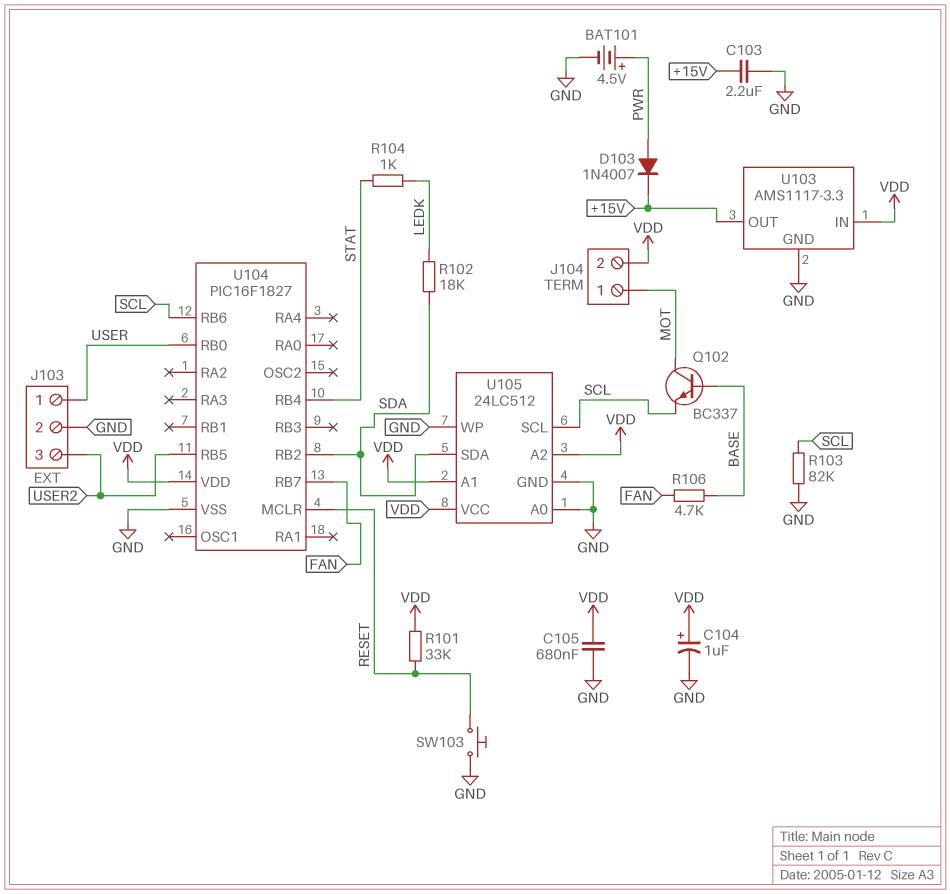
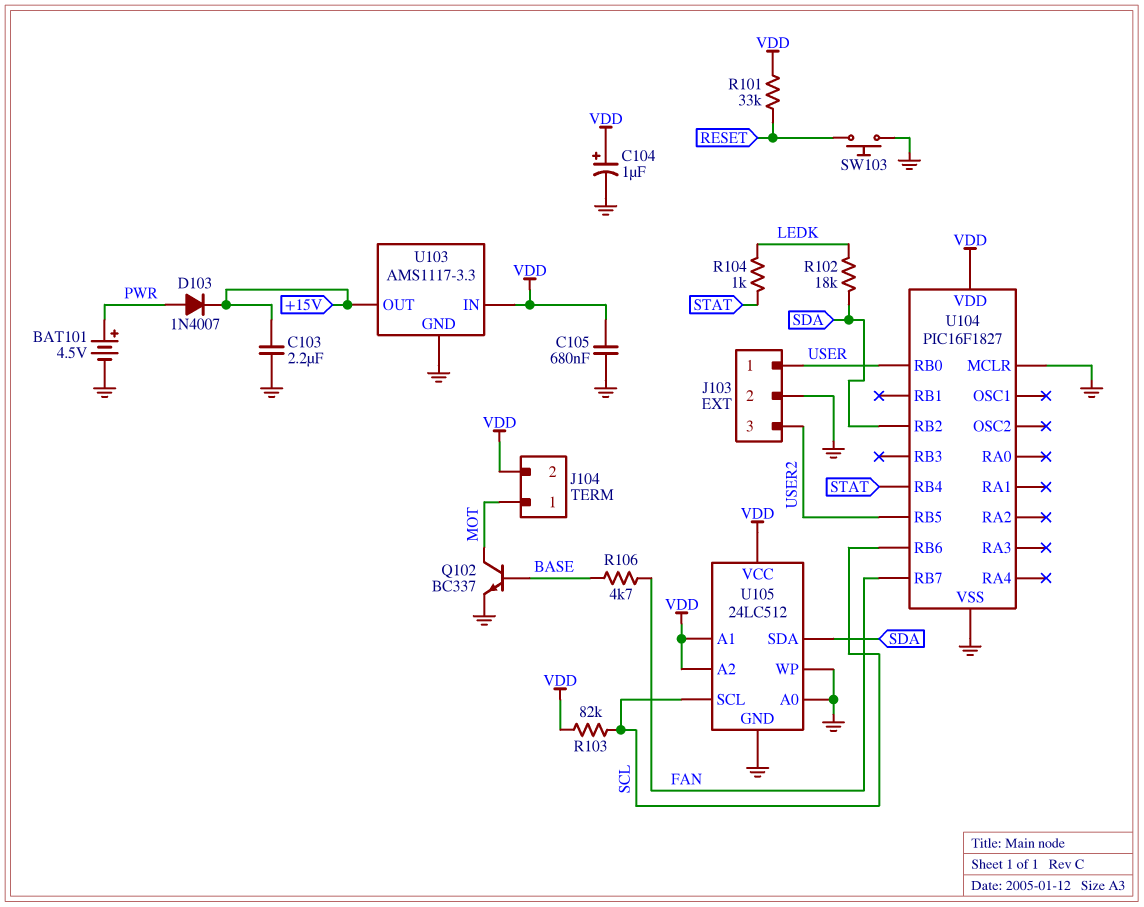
Q102: NPN BC337 (B BASE, C MOT, E SCL) -> NPN BC337 (B BASE, C MOT, E GND)
R103: 82k (GND, SCL) -> 82k (SCL, VDD)
U104 pin MCLR: RESET -> GND

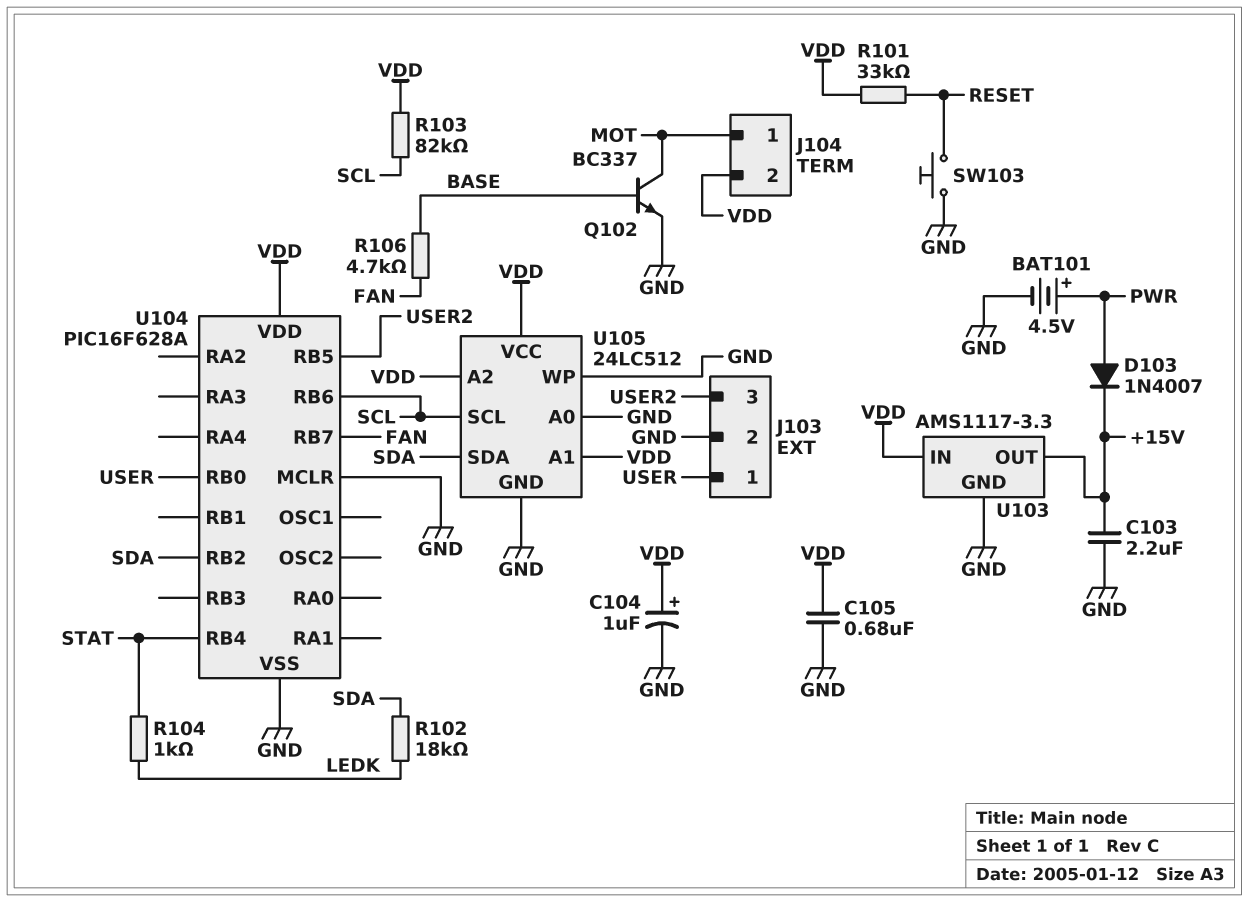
U104: PIC16F1827 -> PIC16F628A

